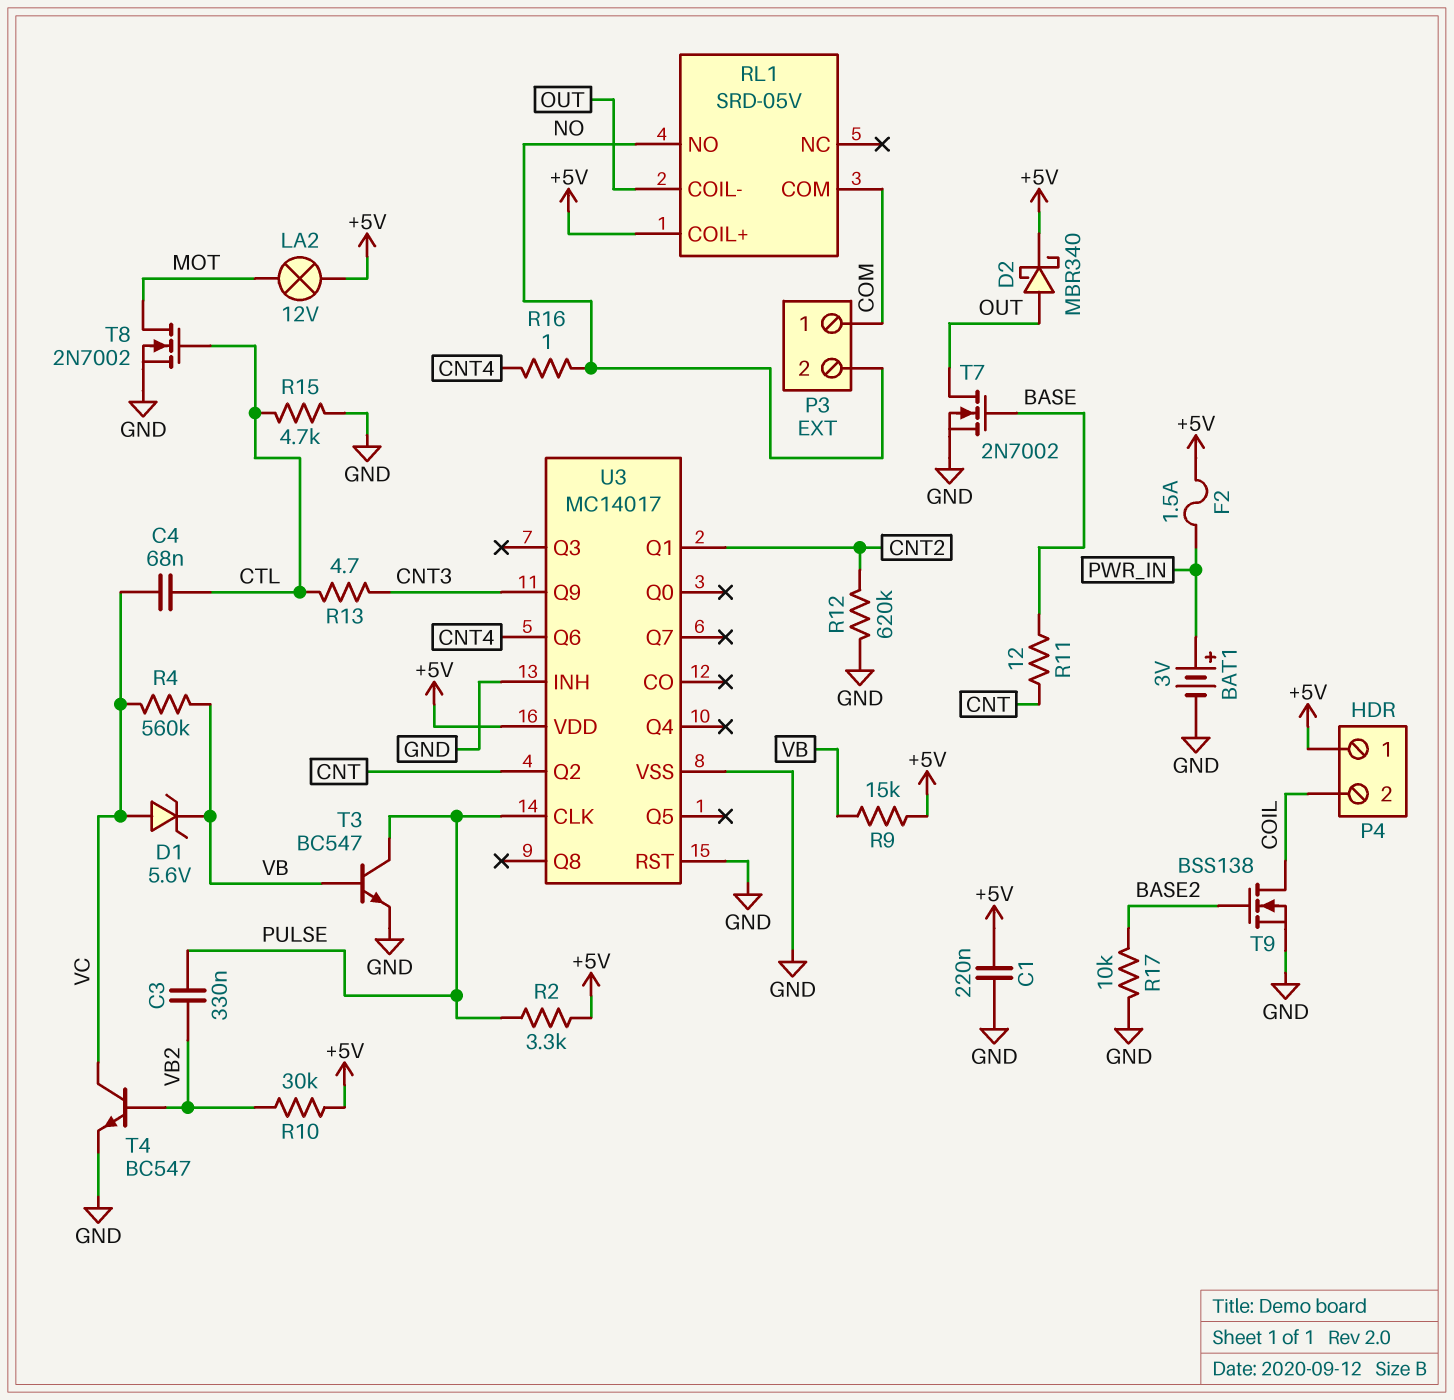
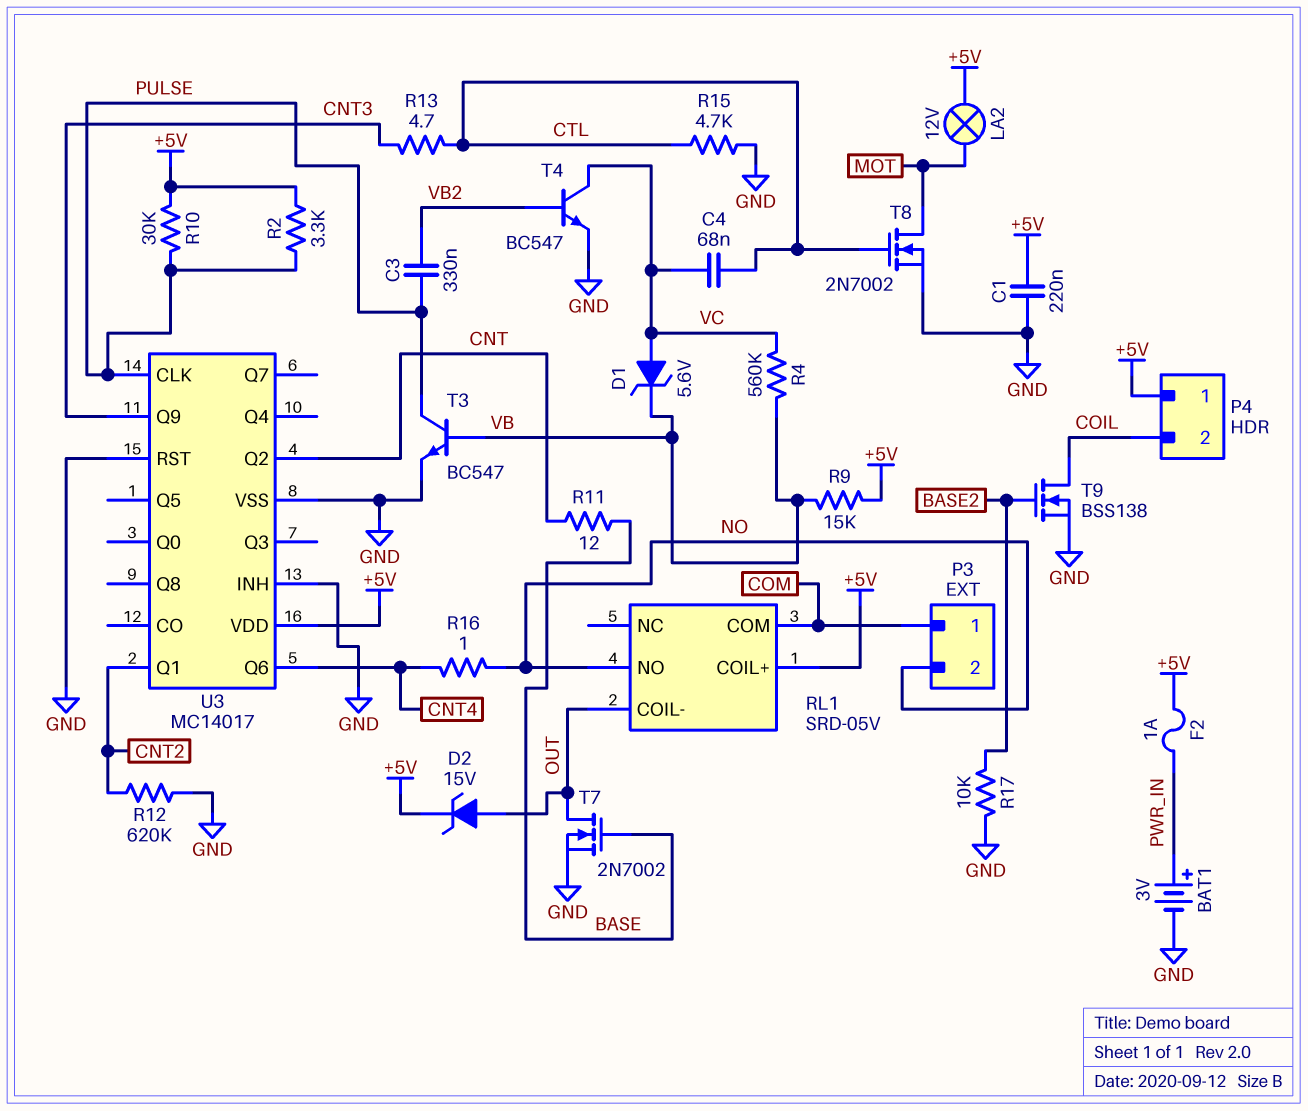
D2: schottky MBR340 (A OUT, K +5V) -> zener 15V (A OUT, K +5V)
F2: 1.5A (+5V, PWR_IN) -> 1A (+5V, PWR_IN)
R10: 30k (+5V, VB2) -> 30k (+5V, PULSE)

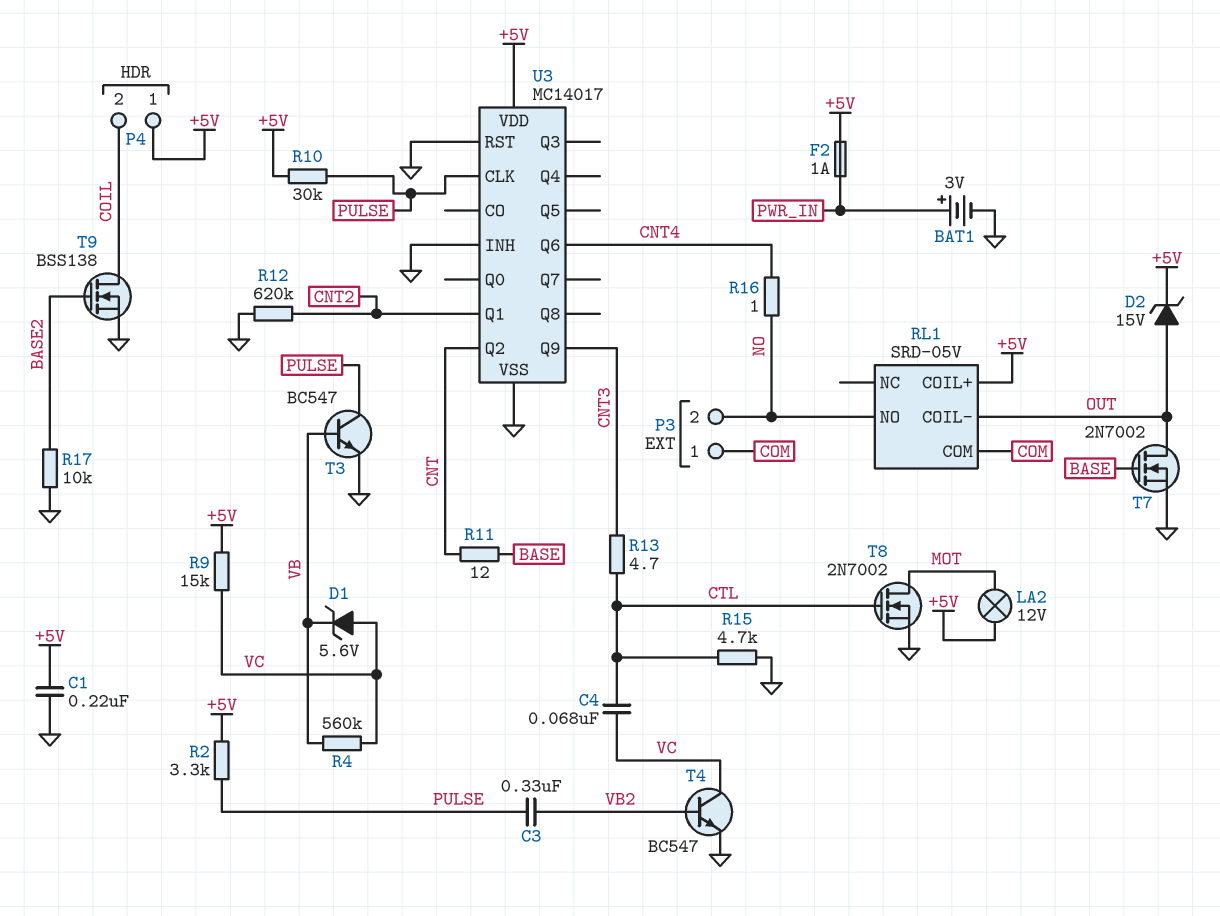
R9: 15k (+5V, VB) -> 15k (+5V, VC)

